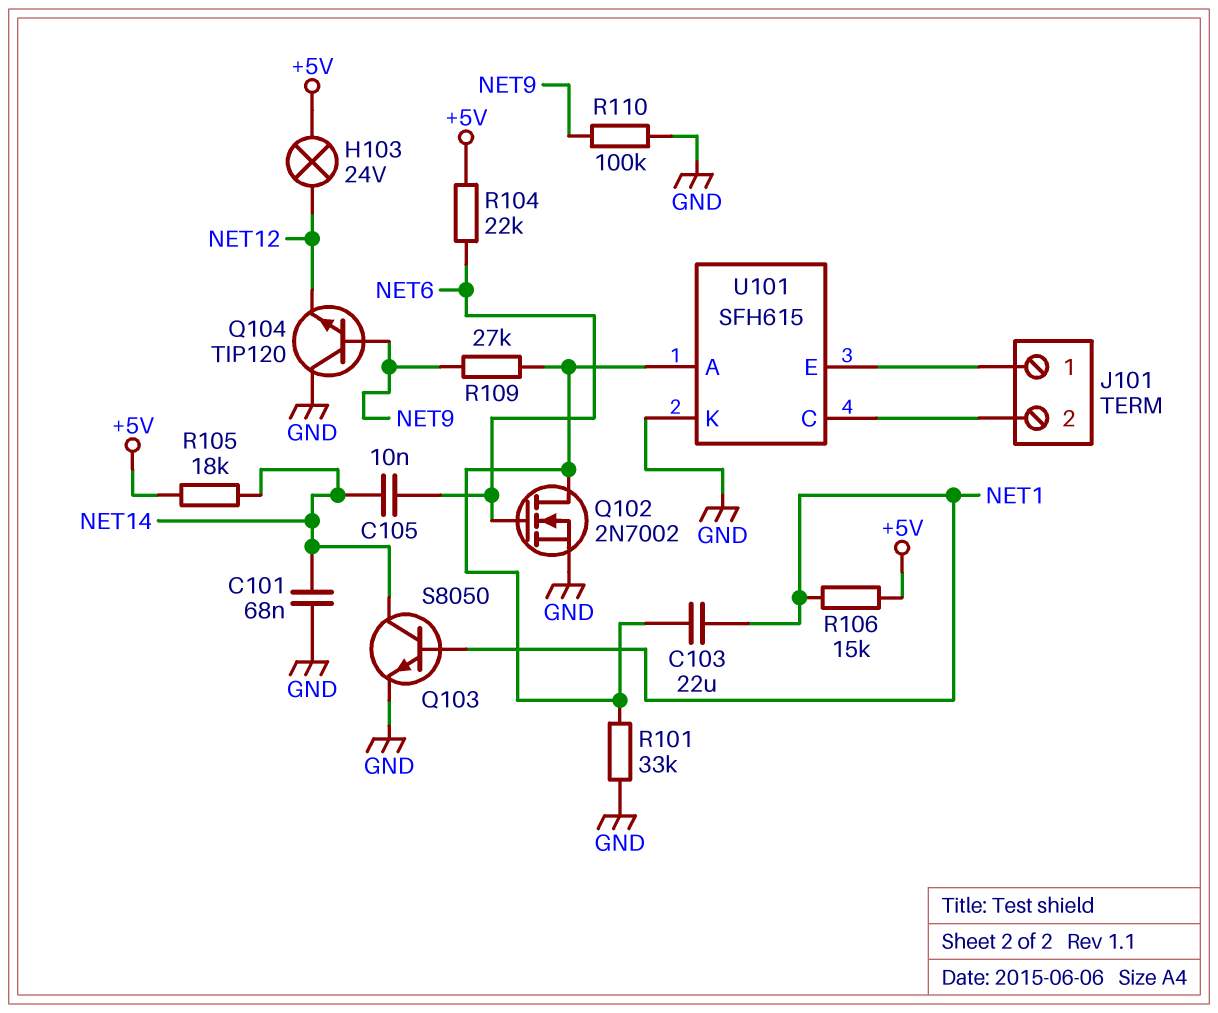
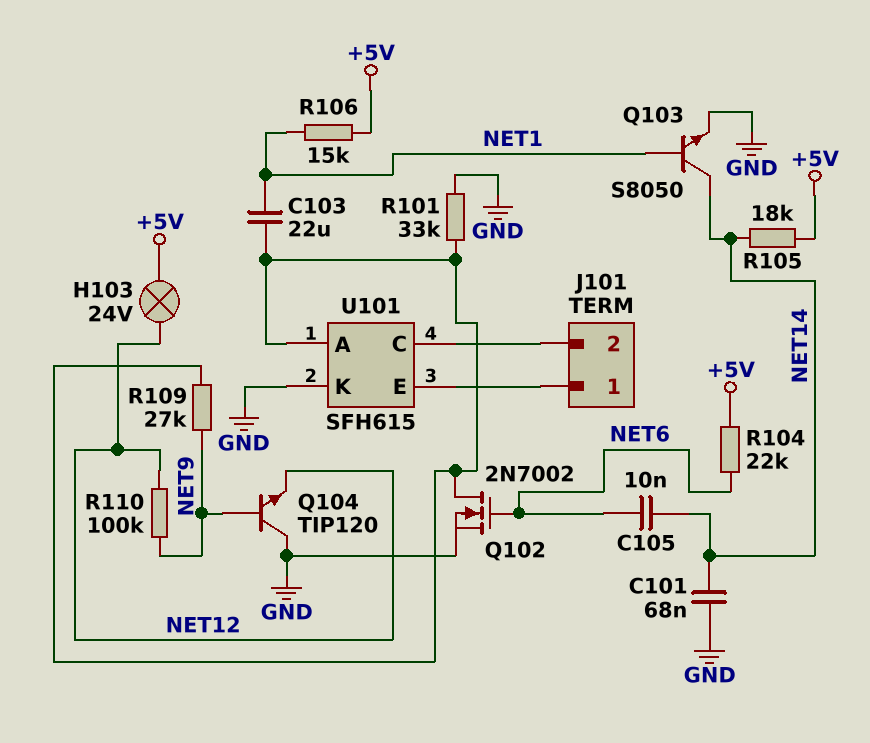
R110: 100k (GND, NET9) -> 100k (NET9, NET12)

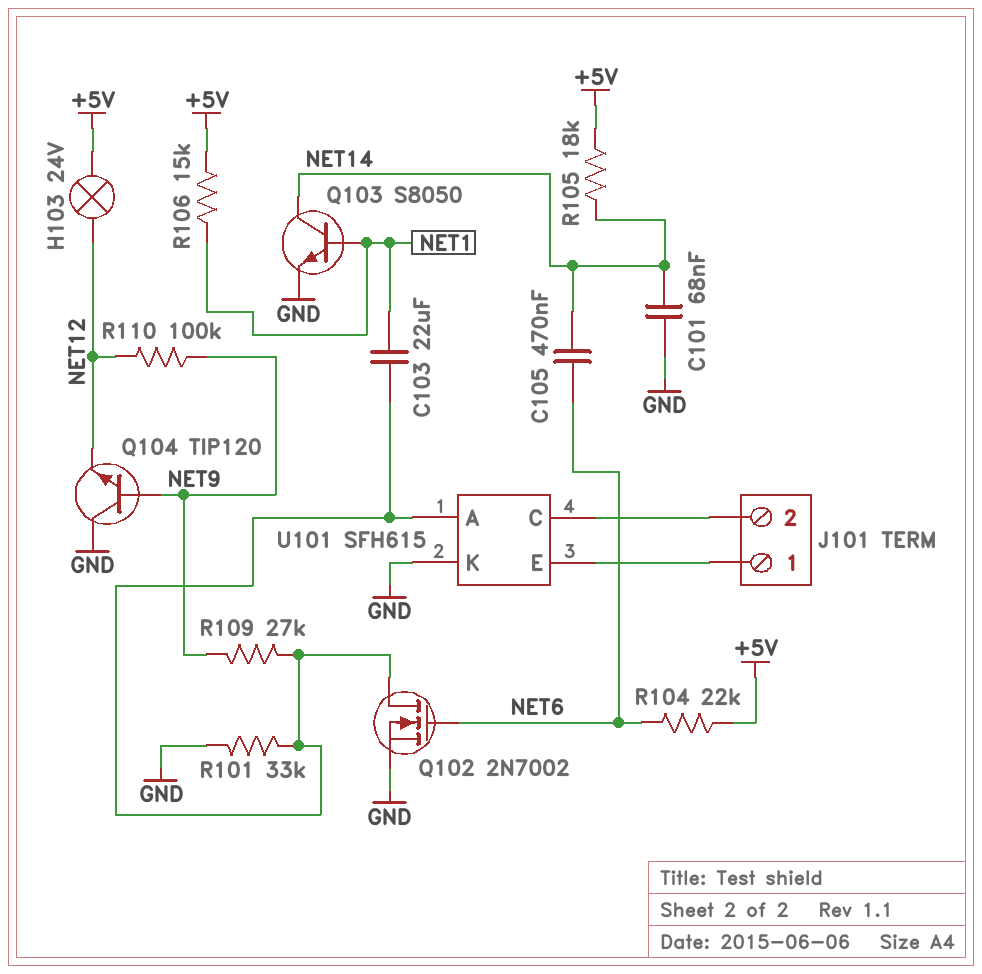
C105: 10nF (NET6, NET14) -> 470nF (NET6, NET14)

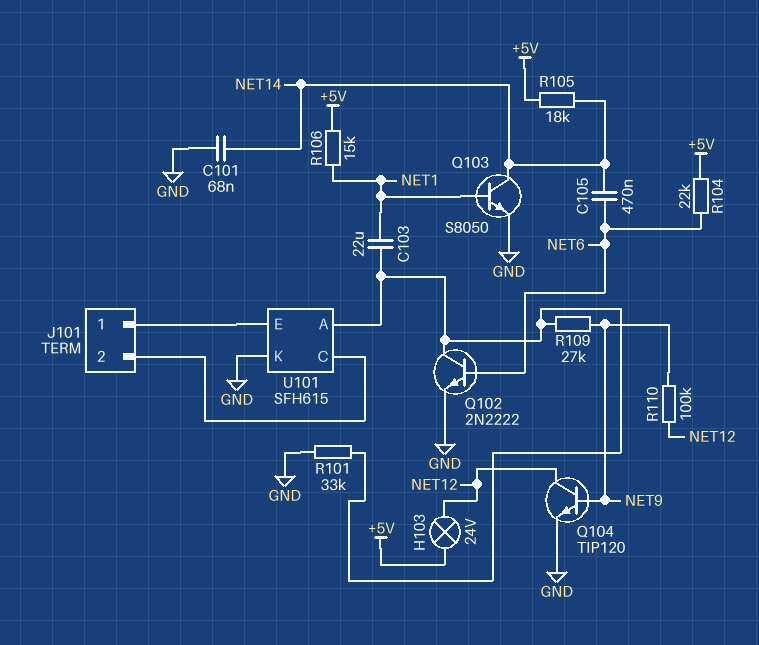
Q102: NMOS 2N7002 (G NET6, D U101/A, S GND) -> NPN 2N2222 (B NET6, C U101/A, E GND)
Q104: NPN TIP120 (B NET9, C GND, E NET12) -> NPN TIP120 (B NET9, C NET12, E GND)

